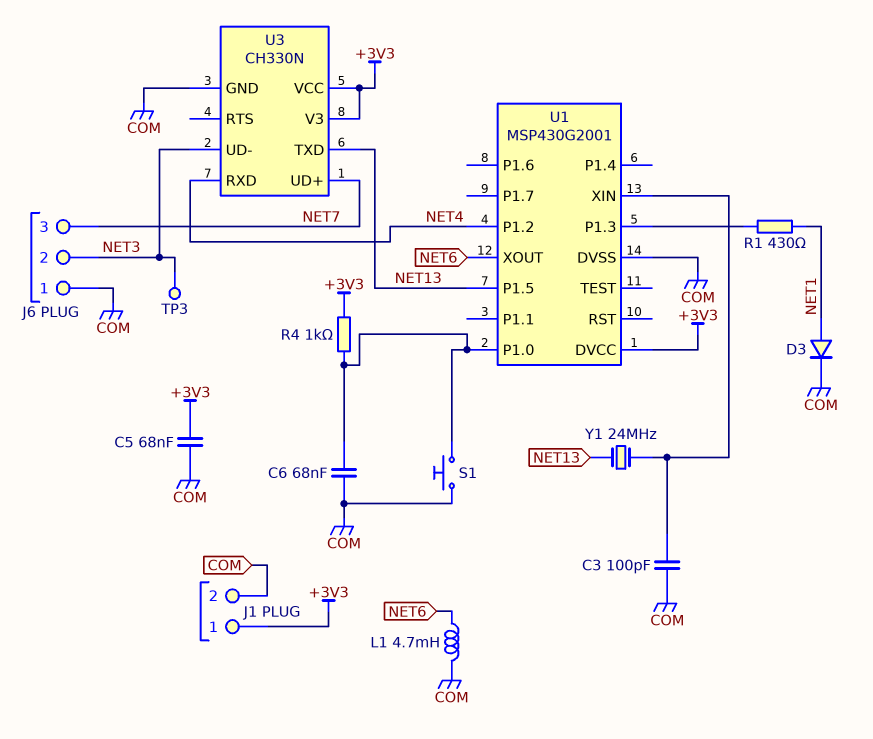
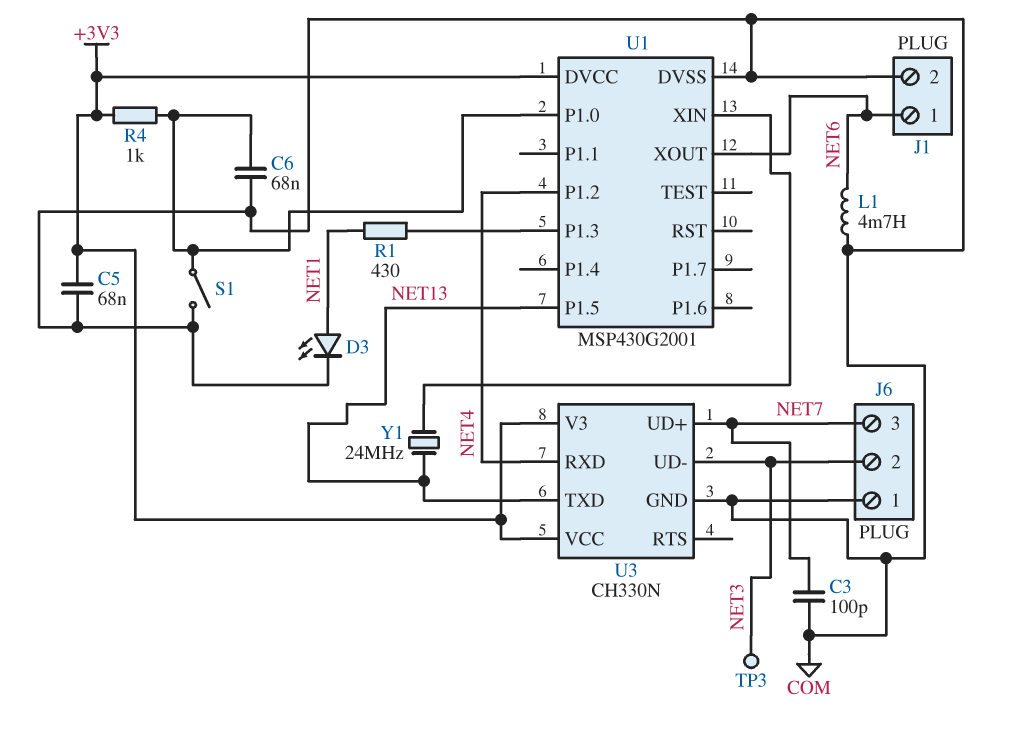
C3: 100pF (COM, U1/XIN) -> 100pF (COM, NET7)
D3: diode (A NET1, K COM) -> LED (A NET1, K COM)
J1 pin 1: +3V3 -> NET6
S1: button (COM, U1/P1.0) -> switch (COM, U1/P1.0)

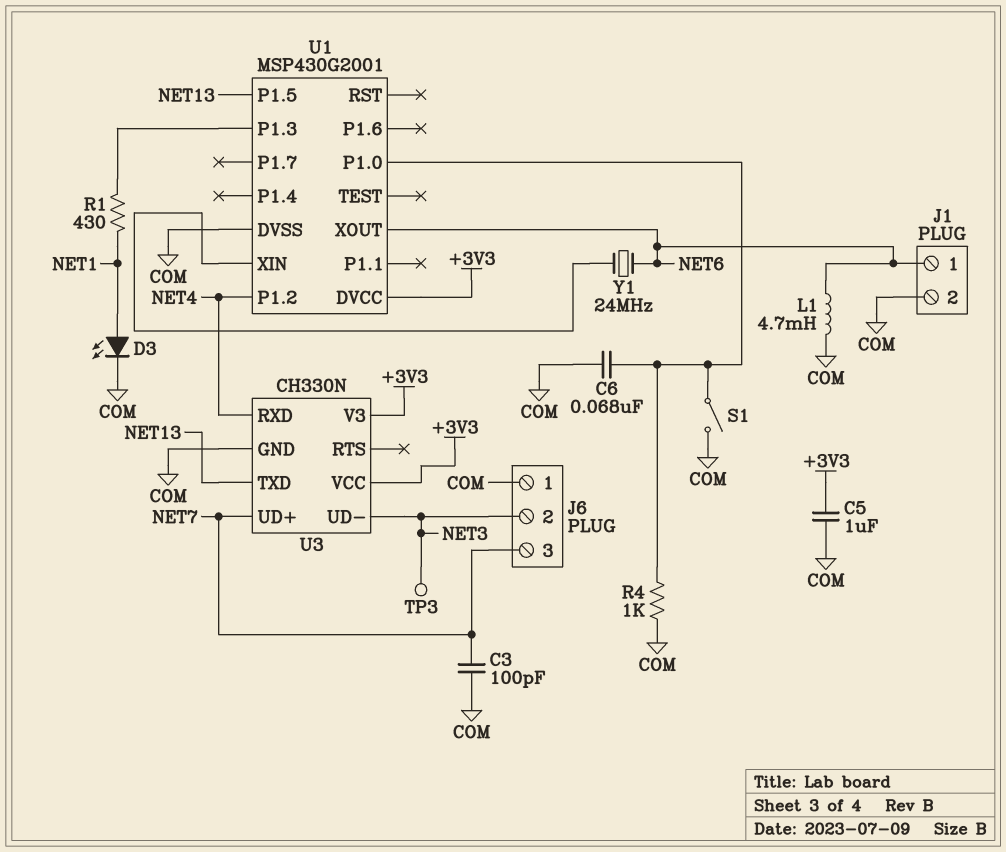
C5: 68nF (+3V3, COM) -> 1uF (+3V3, COM)
R4: 1k (+3V3, U1/P1.0) -> 1k (COM, U1/P1.0)
Y1: 24MHz (NET13, U1/XIN) -> 24MHz (NET6, U1/XIN)

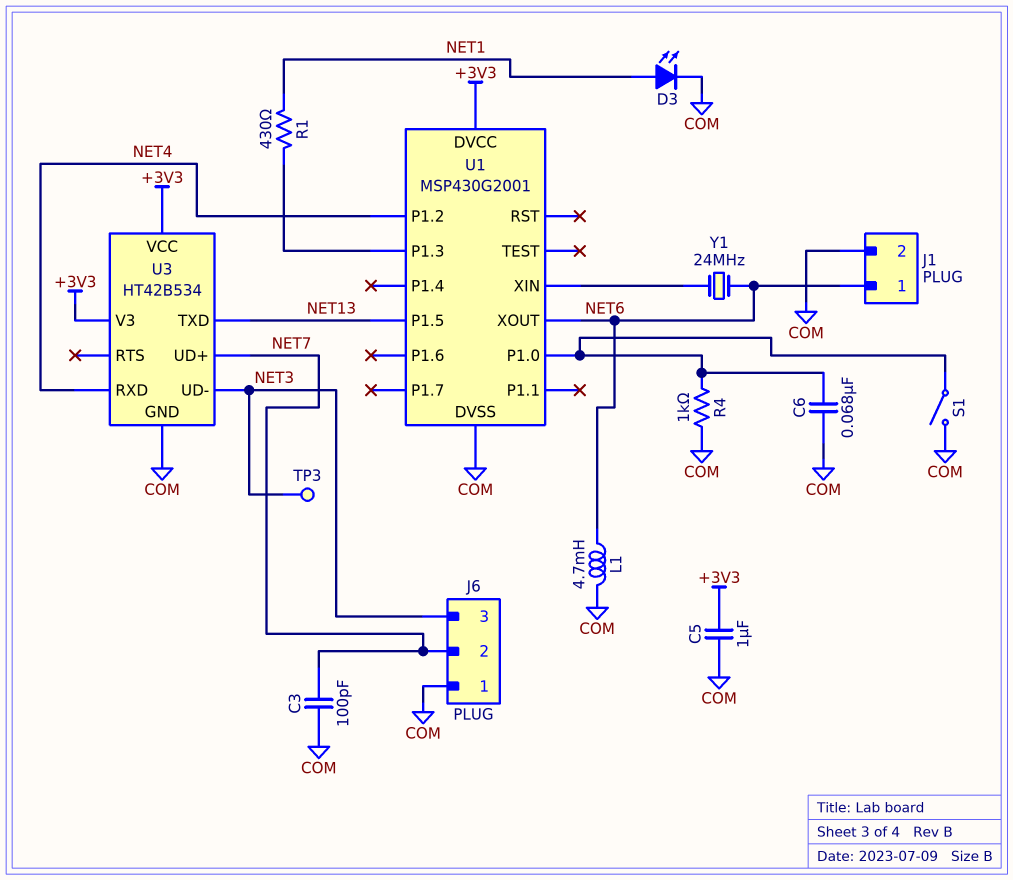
J6 pin 2: NET3 -> NET7
J6 pin 3: NET7 -> NET3
U3: CH330N -> HT42B534

